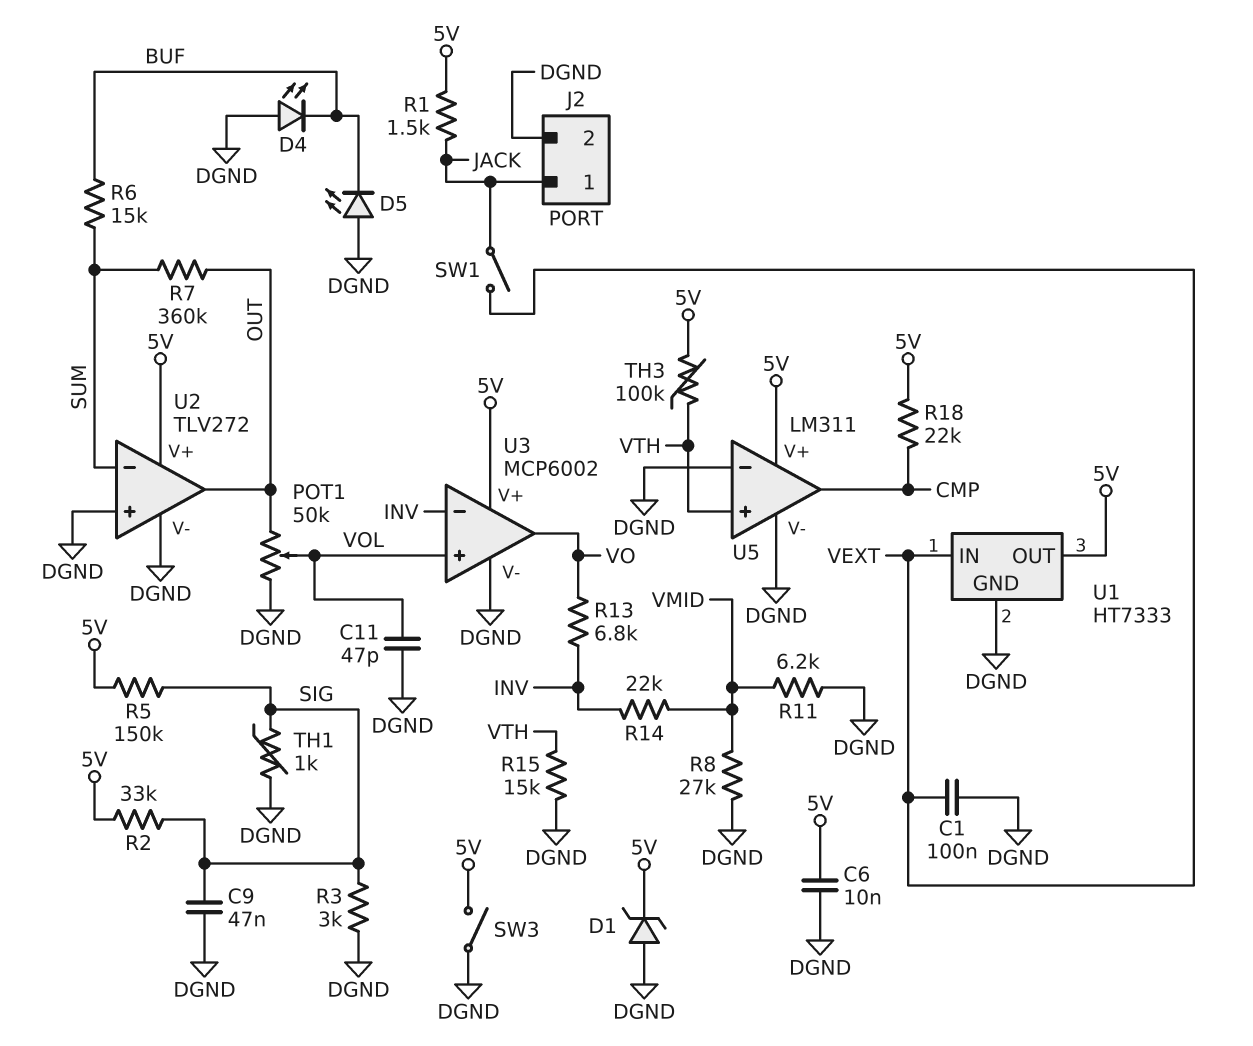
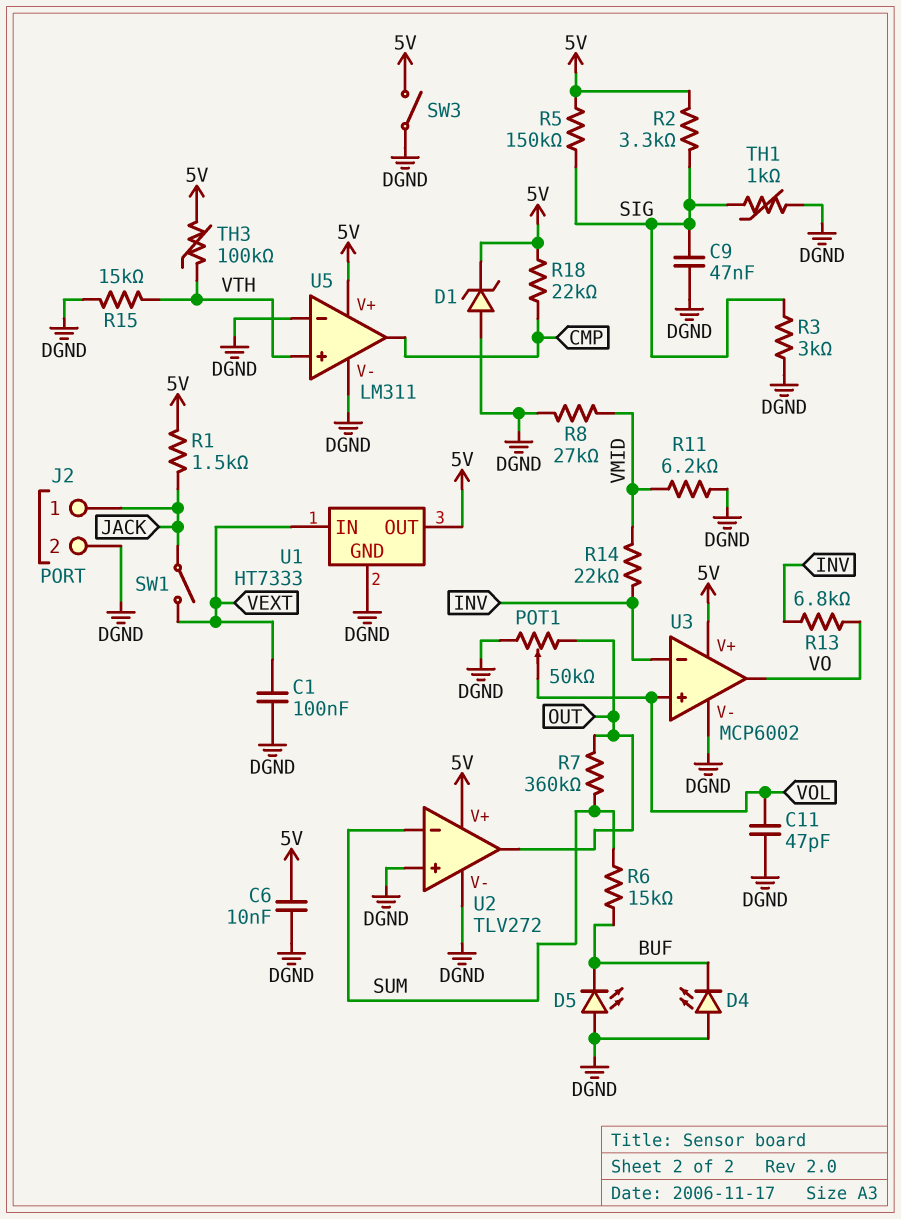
R2: 33k (5V, SIG) -> 3.3k (5V, SIG)

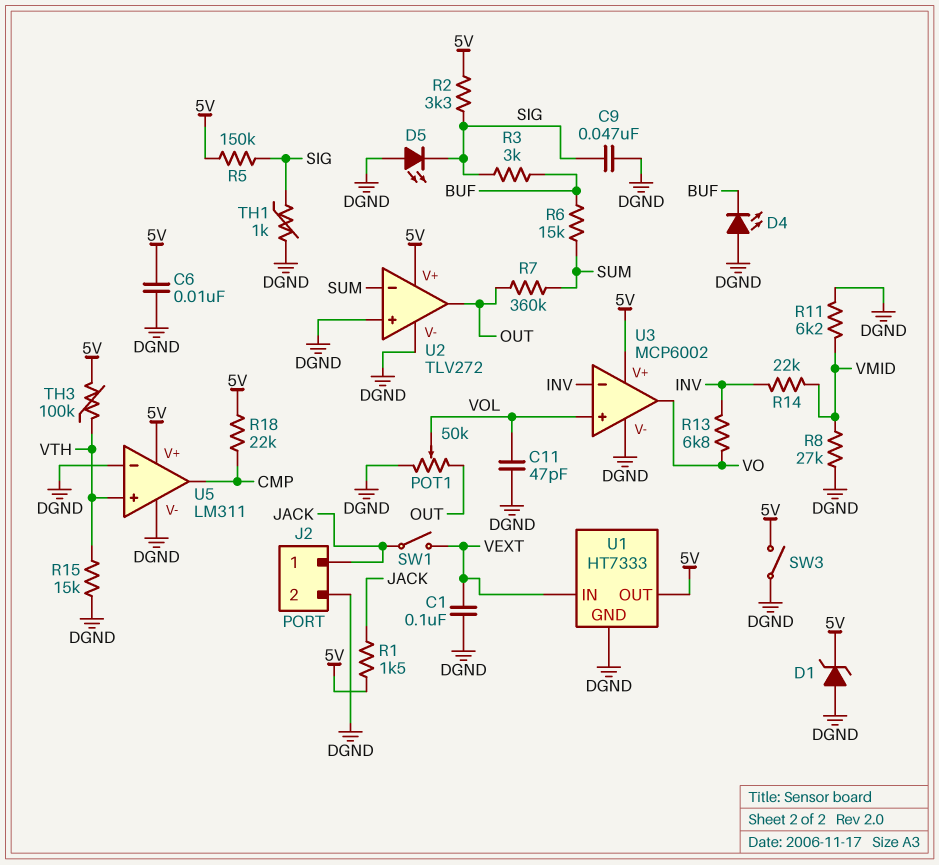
D5: LED (A DGND, K BUF) -> LED (A DGND, K SIG)
R3: 3k (DGND, SIG) -> 3k (BUF, SIG)

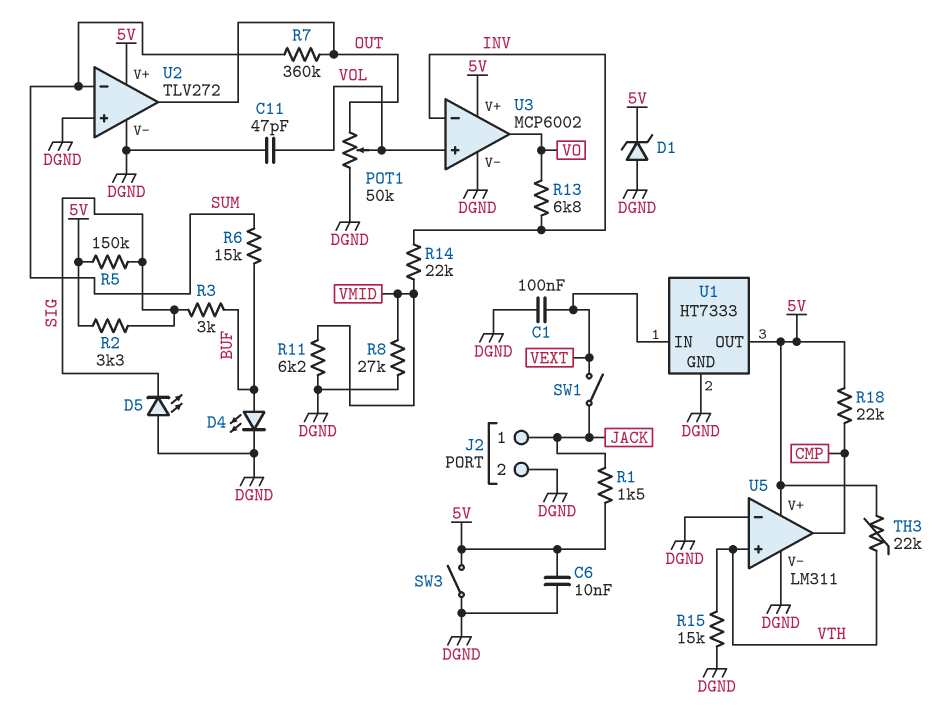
C9: 47nF (DGND, SIG) -> none
D4: LED (A DGND, K BUF) -> LED (A BUF, K DGND)
TH1: 1k (DGND, SIG) -> none
TH3: 100k (5V, VTH) -> 22k (5V, VTH)

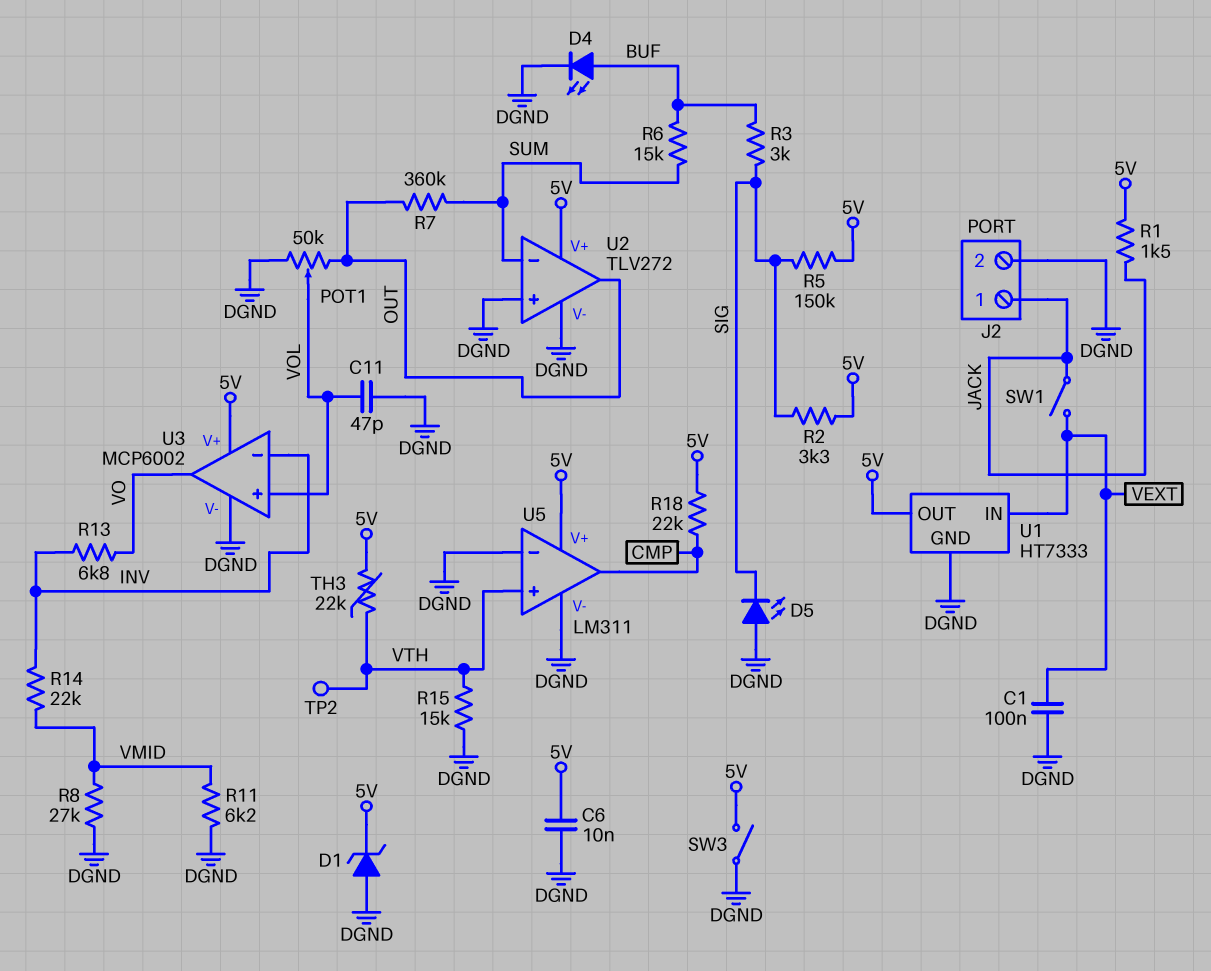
TP2: none -> test point (VTH)

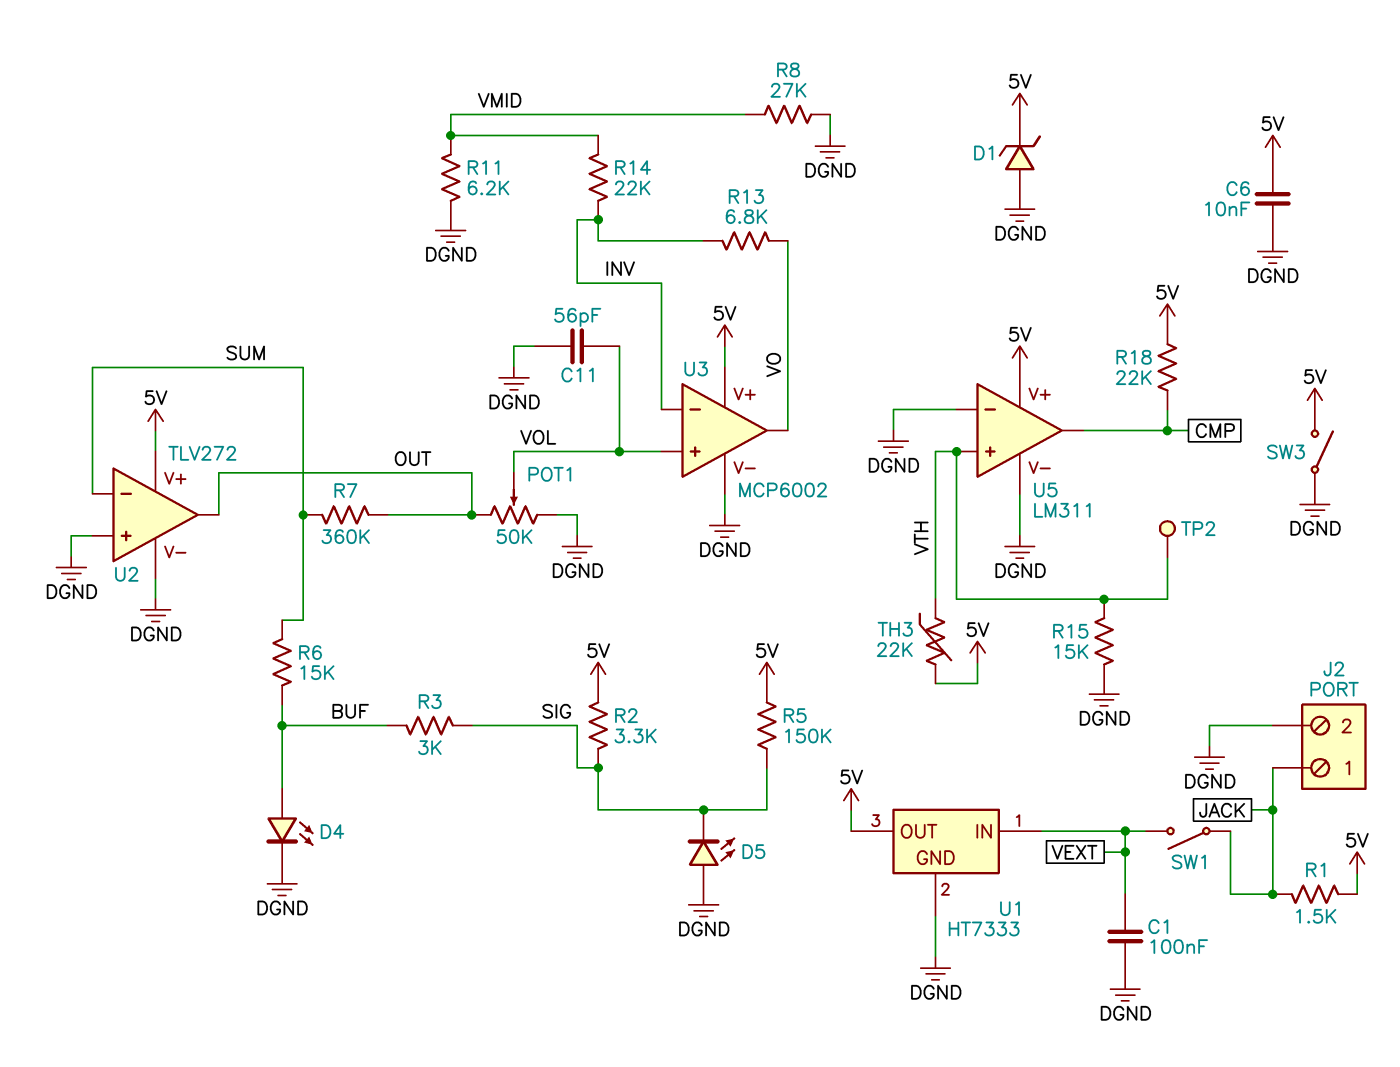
C11: 47pF (DGND, VOL) -> 56pF (DGND, VOL)

